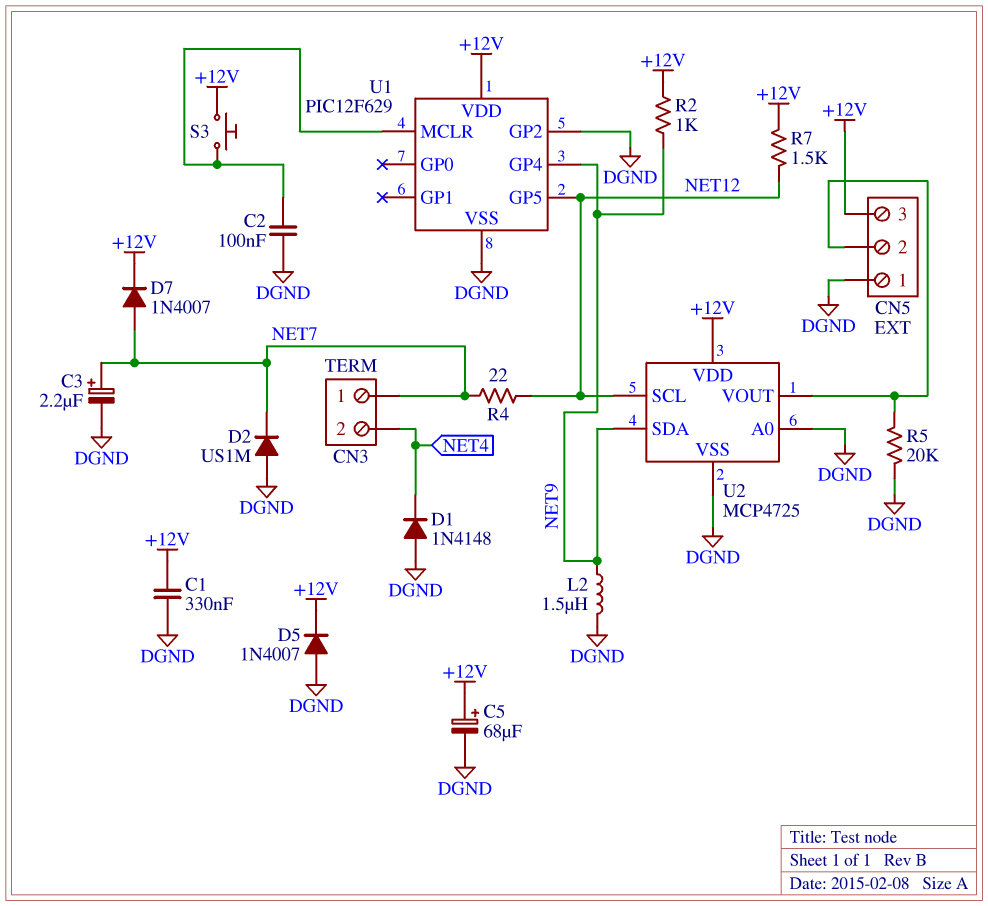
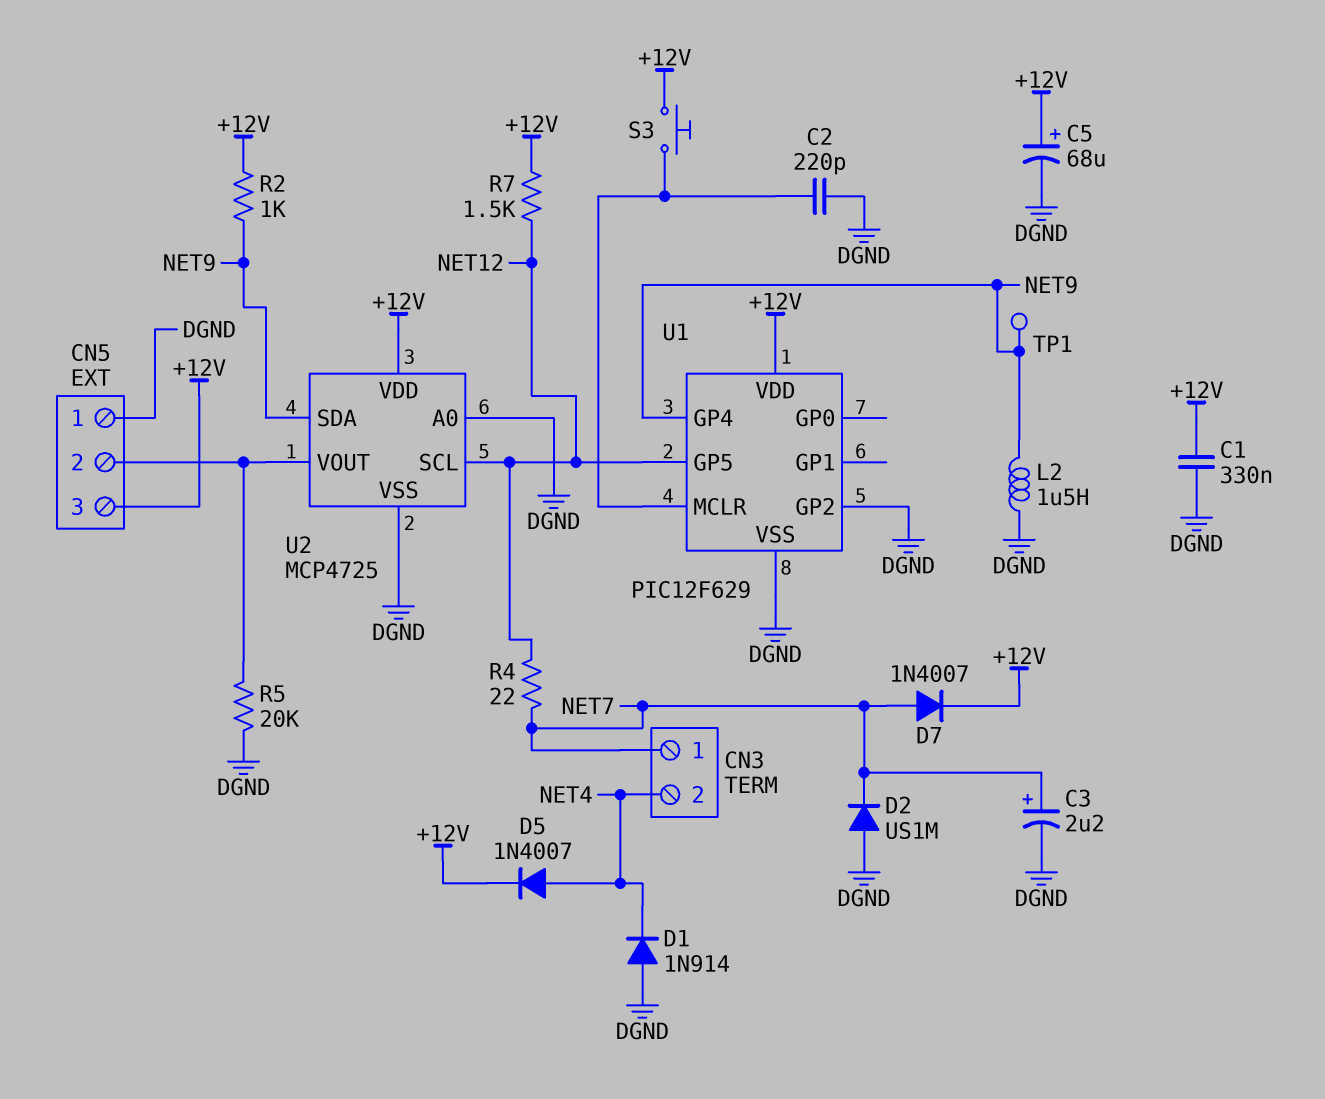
C2: 100nF (DGND, U1/MCLR) -> 220pF (DGND, U1/MCLR)
D1: diode 1N4148 (A DGND, K NET4) -> diode 1N914 (A DGND, K NET4)
D5: diode 1N4007 (A DGND, K +12V) -> diode 1N4007 (A NET4, K +12V)
TP1: none -> test point (NET9)

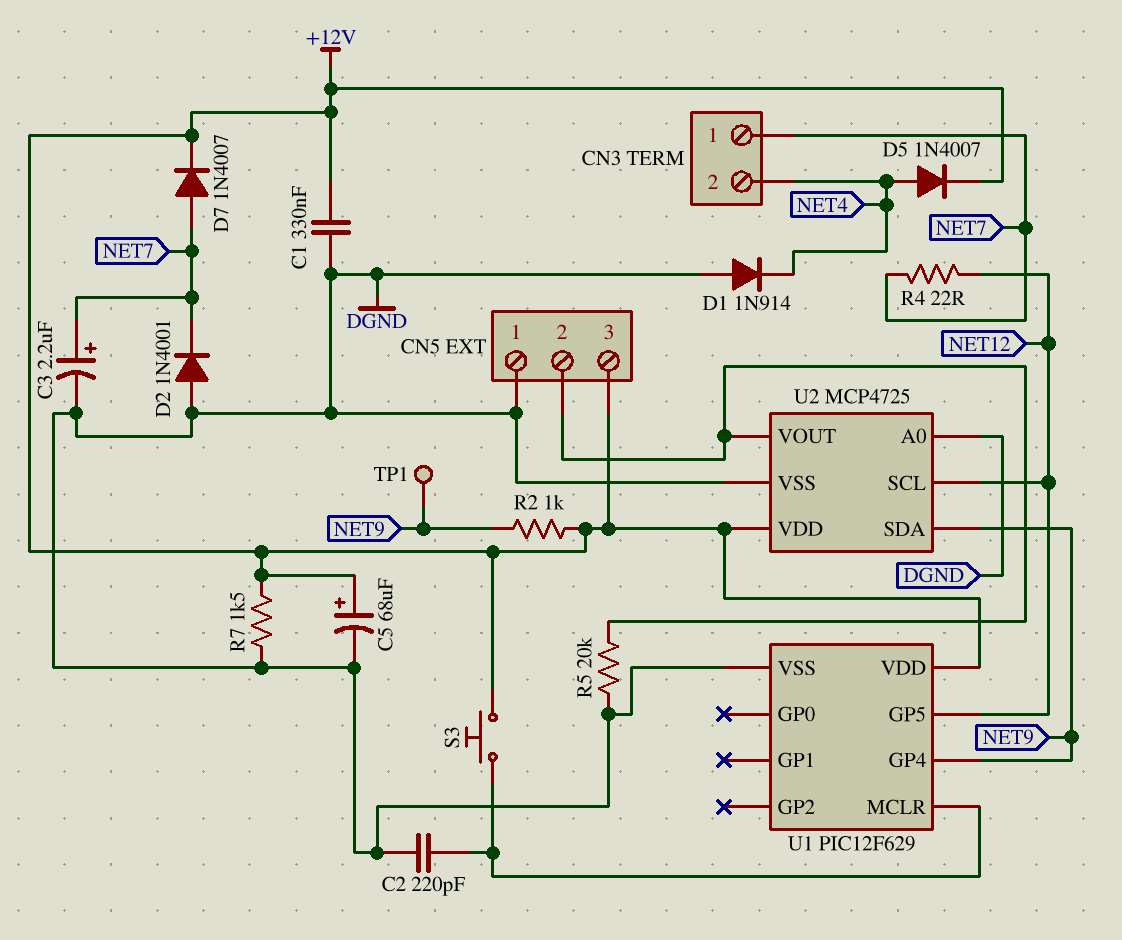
D2: diode US1M (A DGND, K NET7) -> diode 1N4001 (A DGND, K NET7)
L2: 1.5uH (DGND, NET9) -> none
R7: 1.5k (+12V, NET12) -> 1.5k (+12V, DGND)
U1 pin GP2: DGND -> none

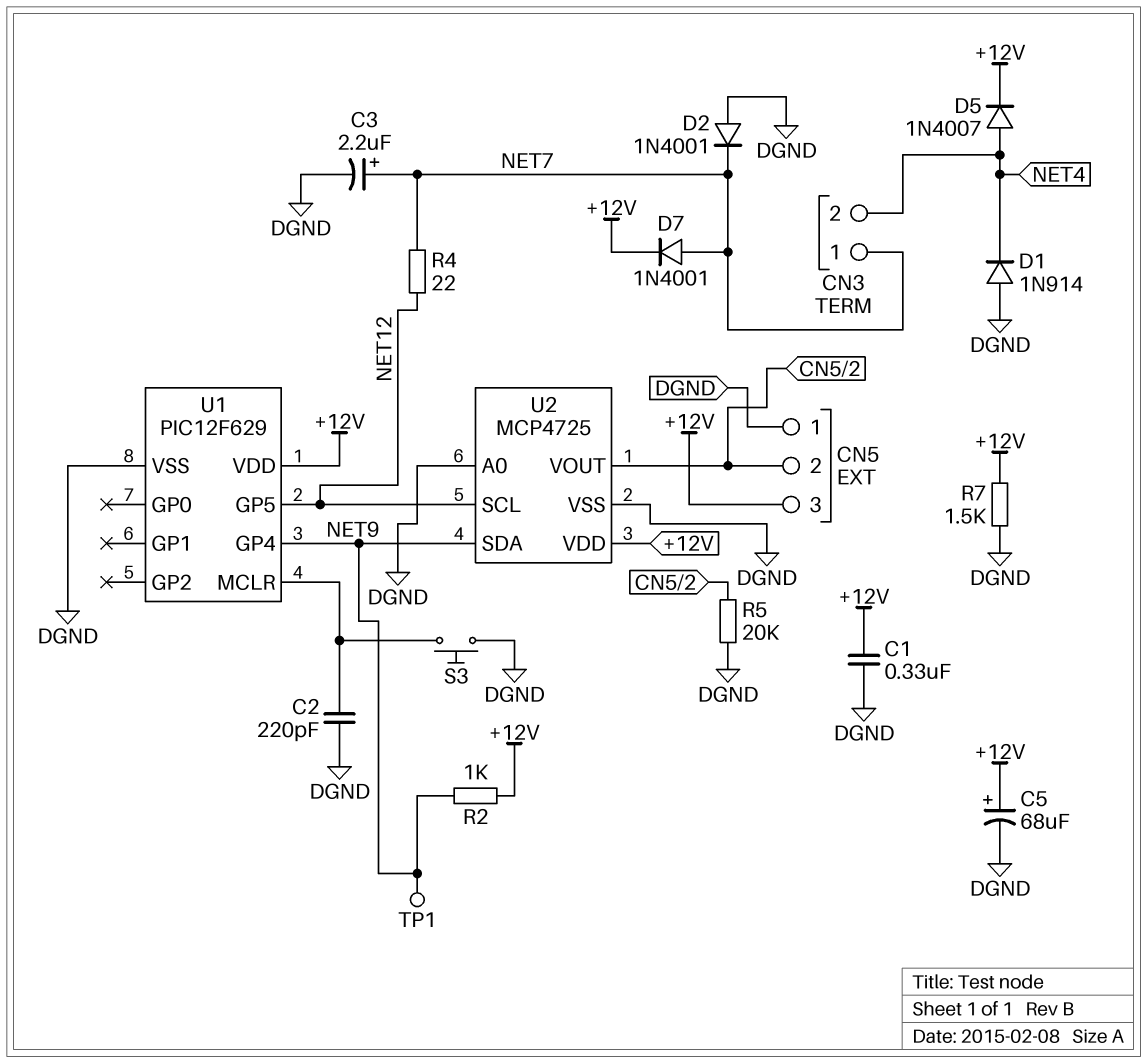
D7: diode 1N4007 (A NET7, K +12V) -> diode 1N4001 (A NET7, K +12V)
S3: button (+12V, U1/MCLR) -> button (DGND, U1/MCLR)

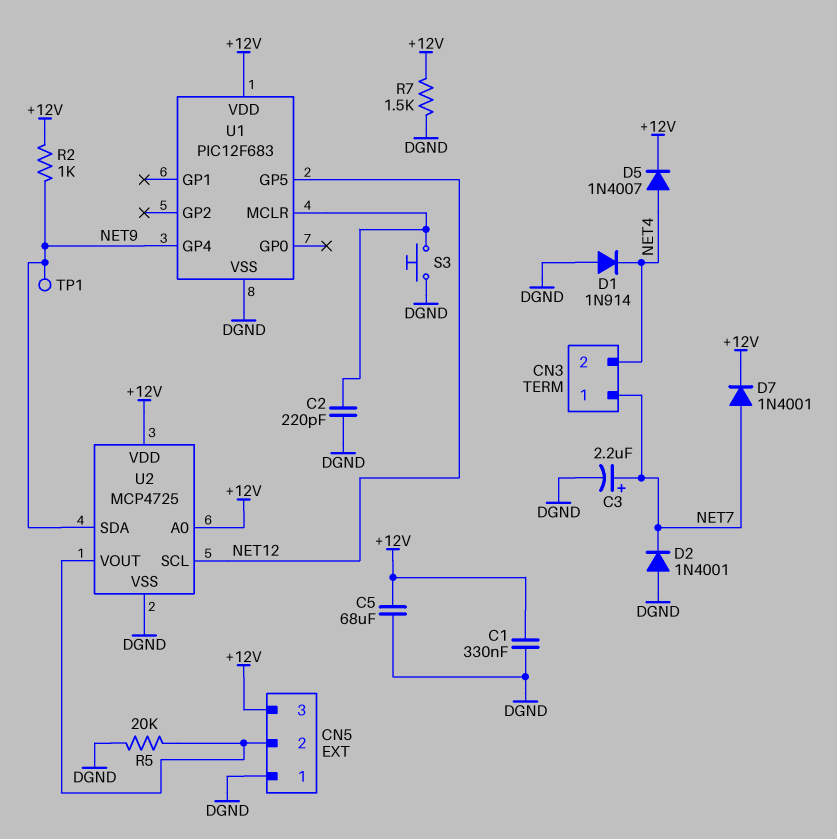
C5: 68uF (plus +12V, minus DGND) -> 68uF (+12V, DGND)
R4: 22 (NET7, NET12) -> none
U1: PIC12F629 -> PIC12F683
U2 pin A0: DGND -> +12V

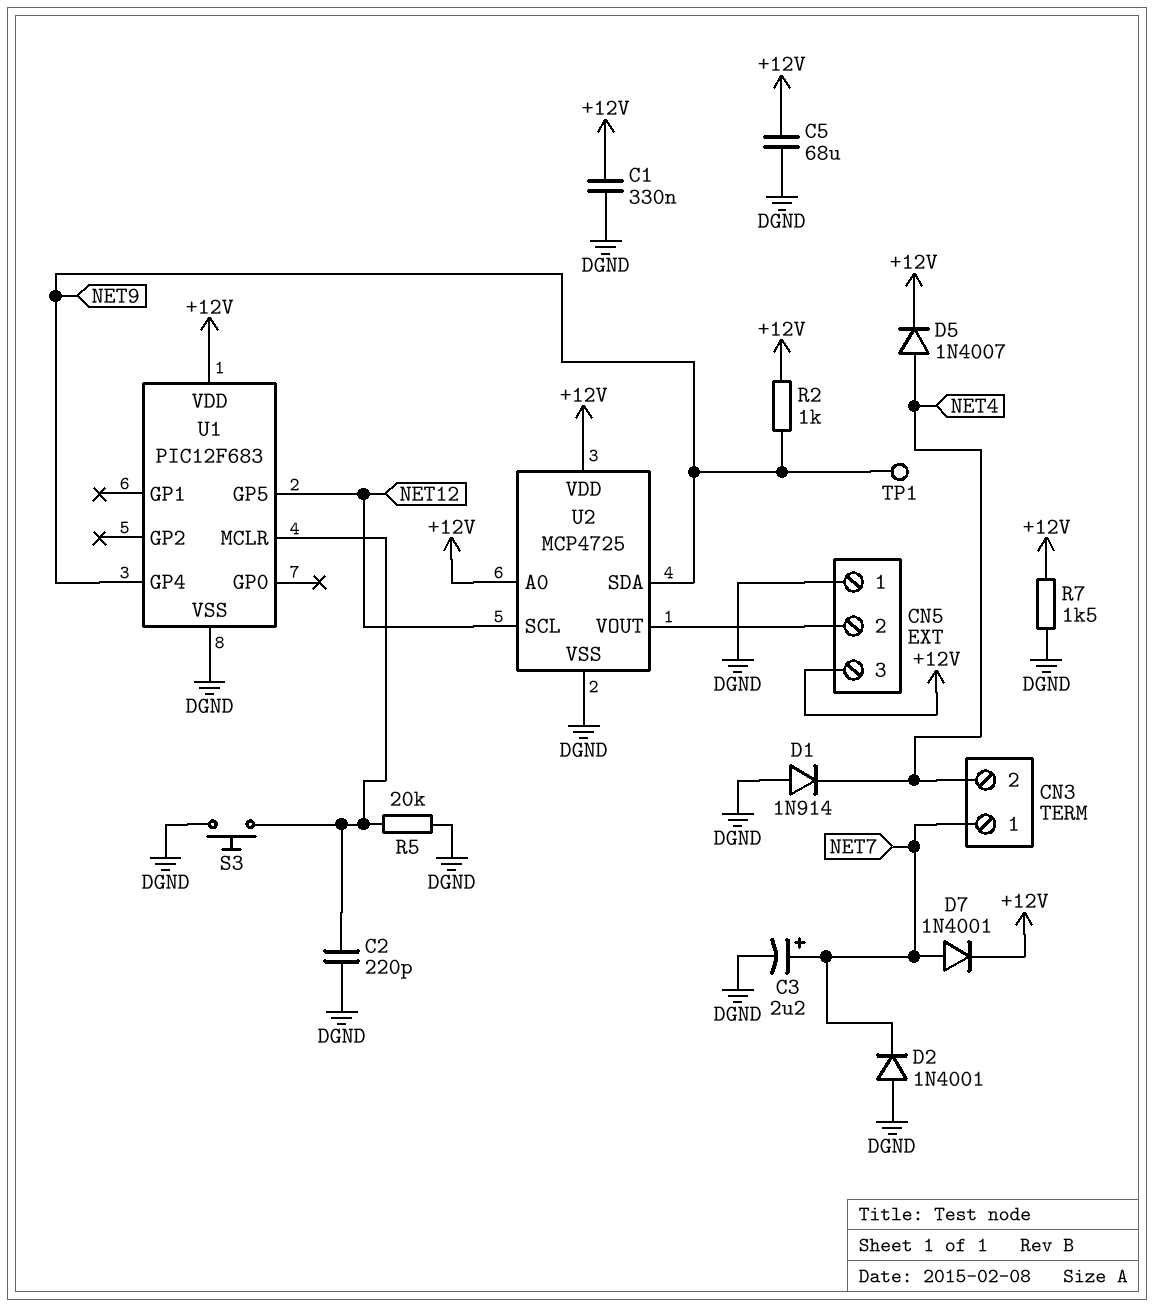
R5: 20k (CN5/2, DGND) -> 20k (DGND, U1/MCLR)

